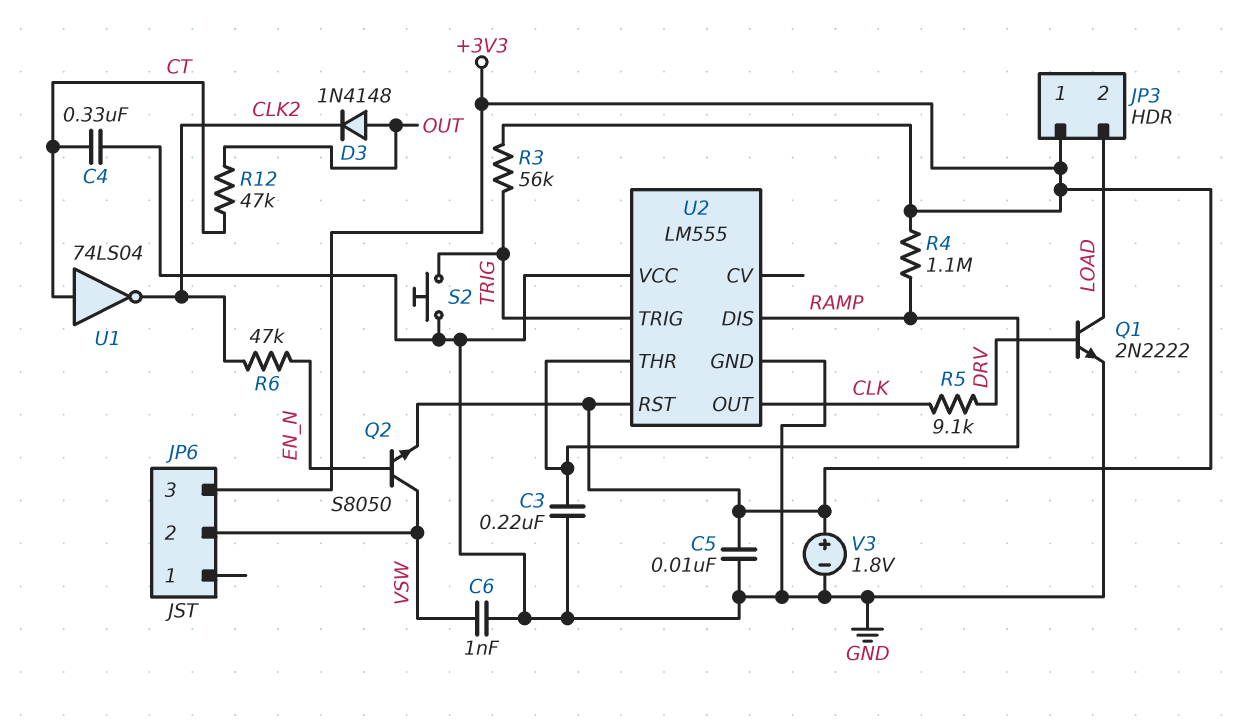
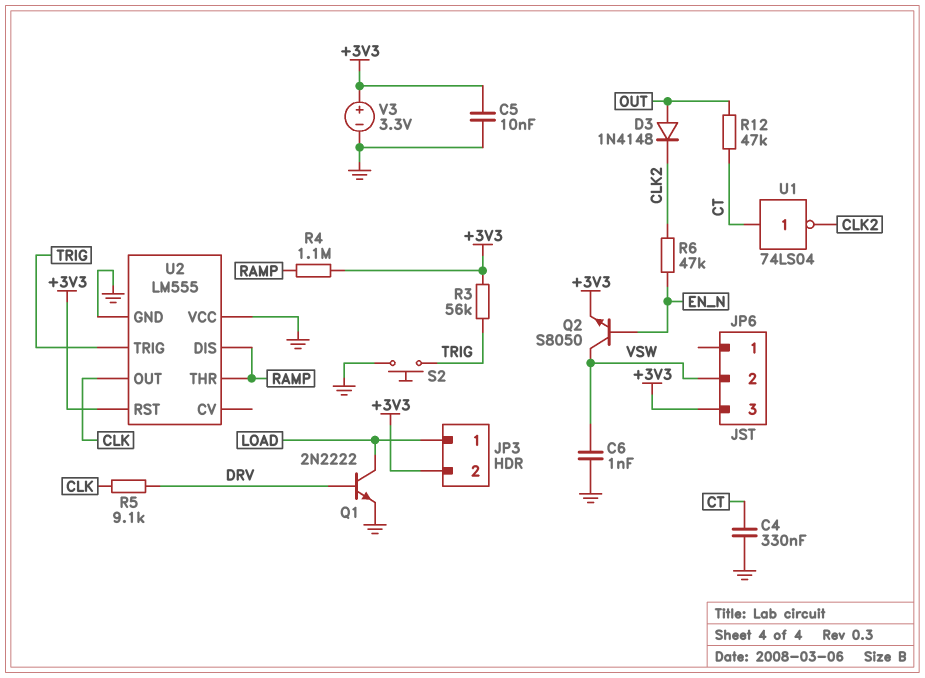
C3: 220nF (GND, RAMP) -> none
JP3 pin 1: +3V3 -> LOAD
JP3 pin 2: LOAD -> +3V3
V3: 1.8V (plus +3V3, minus GND) -> 3.3V (plus +3V3, minus GND)

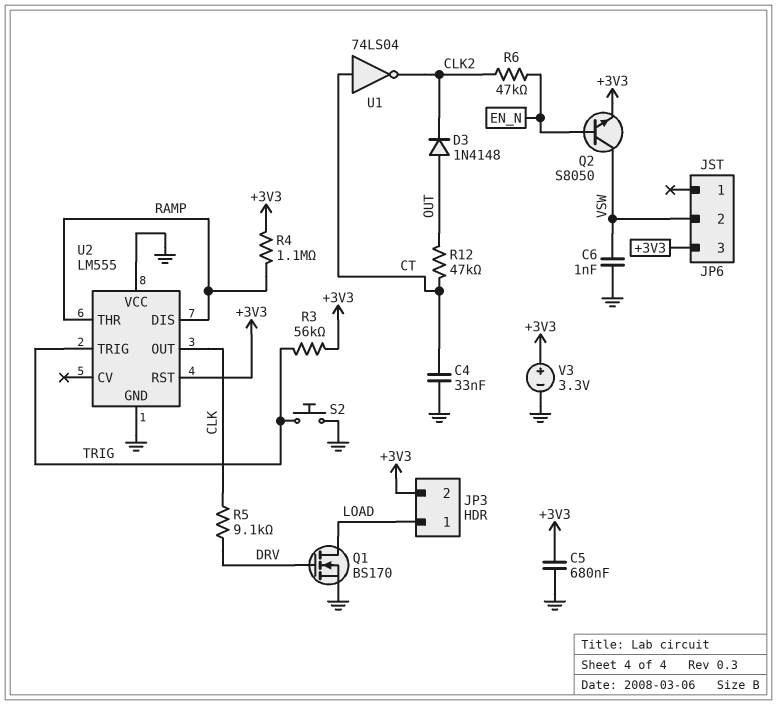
C4: 330nF (CT, GND) -> 33nF (CT, GND)
C5: 10nF (+3V3, GND) -> 680nF (+3V3, GND)
Q1: NPN 2N2222 (B DRV, C LOAD, E GND) -> NMOS BS170 (G DRV, D LOAD, S GND)

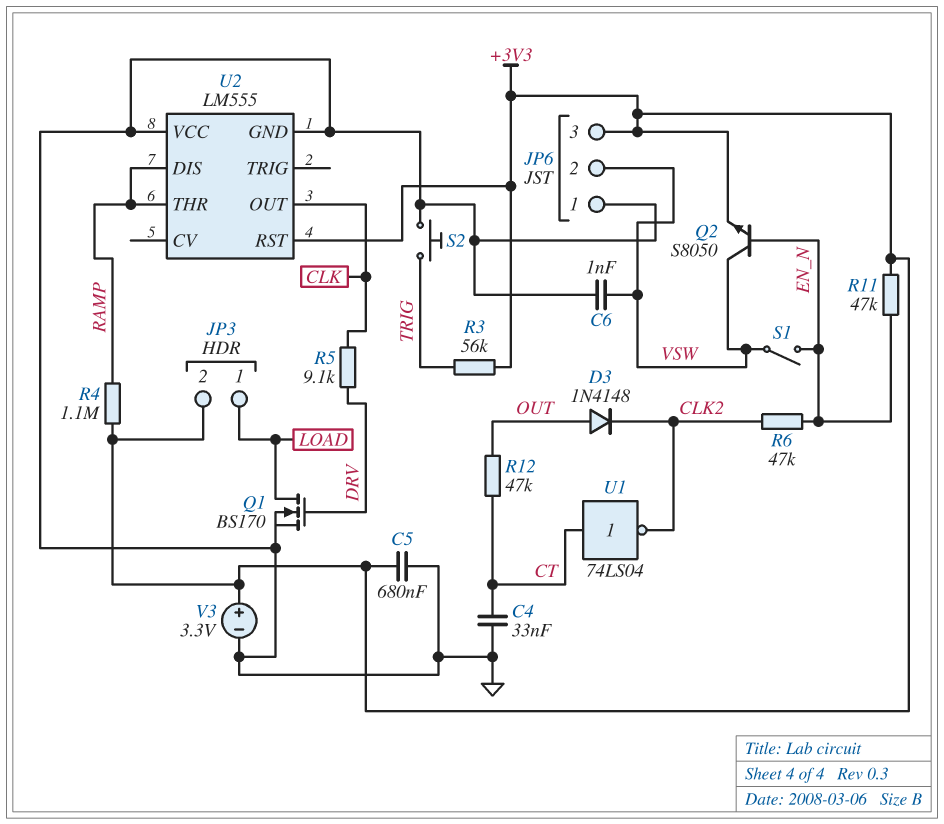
JP6 pin 1: none -> GND
R11: none -> 47k (+3V3, EN_N)
S1: none -> switch (EN_N, VSW)
U2 pin TRIG: TRIG -> none

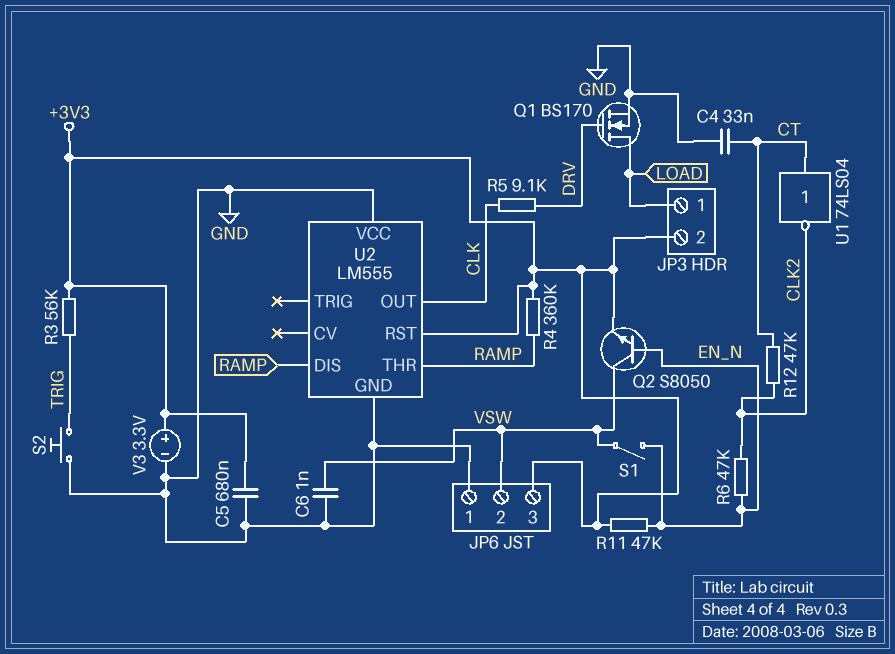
D3: diode 1N4148 (A OUT, K CLK2) -> none
R4: 1.1M (+3V3, RAMP) -> 360k (+3V3, RAMP)
R12: 47k (CT, OUT) -> 47k (CLK2, CT)

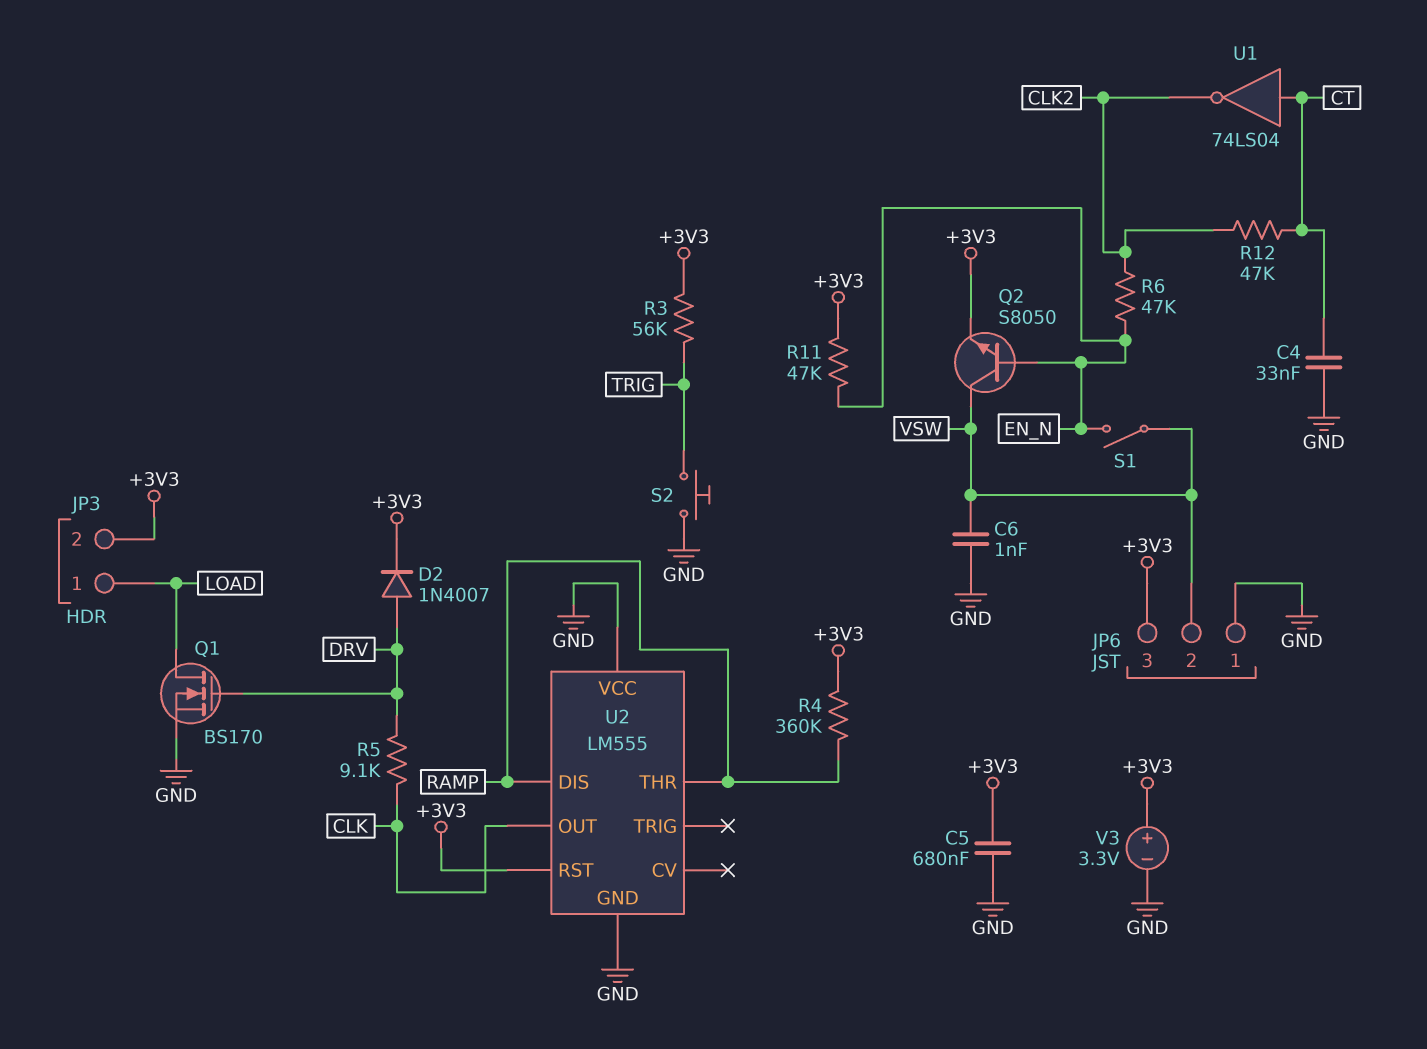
D2: none -> diode 1N4007 (A DRV, K +3V3)

